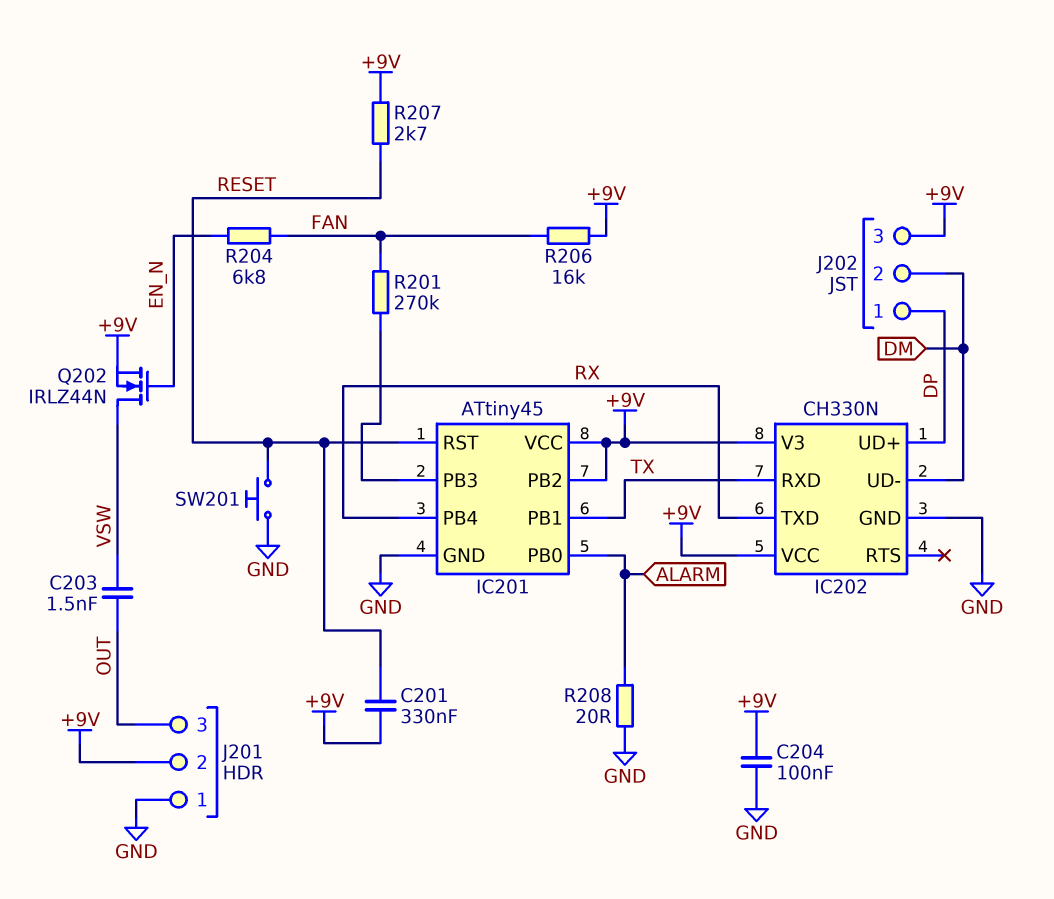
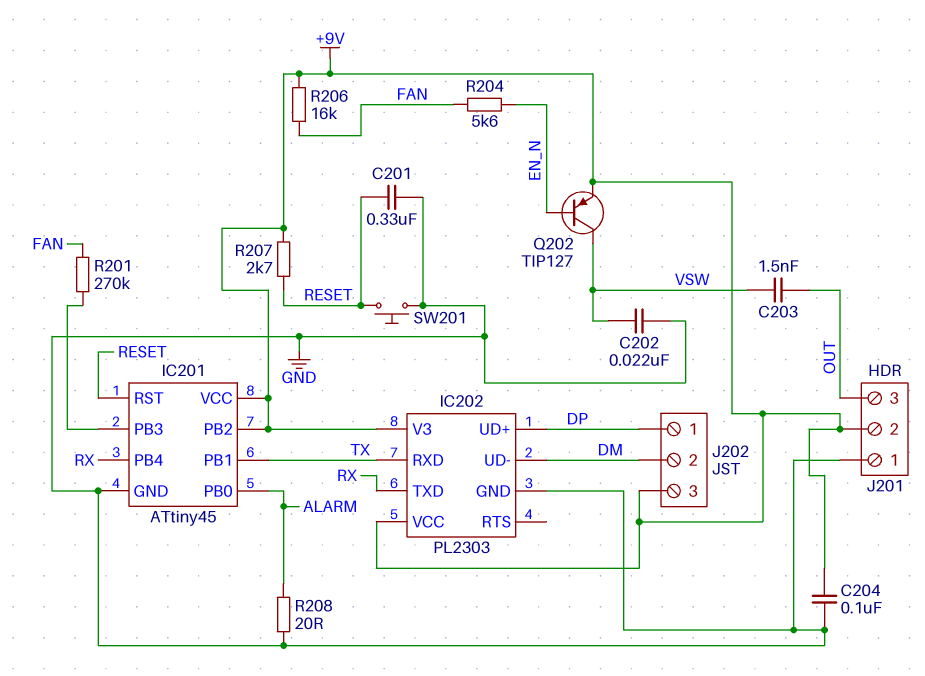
C201: 330nF (+9V, RESET) -> 330nF (GND, RESET)
C202: none -> 22nF (GND, VSW)
IC202: CH330N -> PL2303
Q202: NMOS IRLZ44N (G EN_N, D VSW, S +9V) -> PNP TIP127 (B EN_N, C VSW, E +9V)
R204: 6.8k (EN_N, FAN) -> 5.6k (EN_N, FAN)

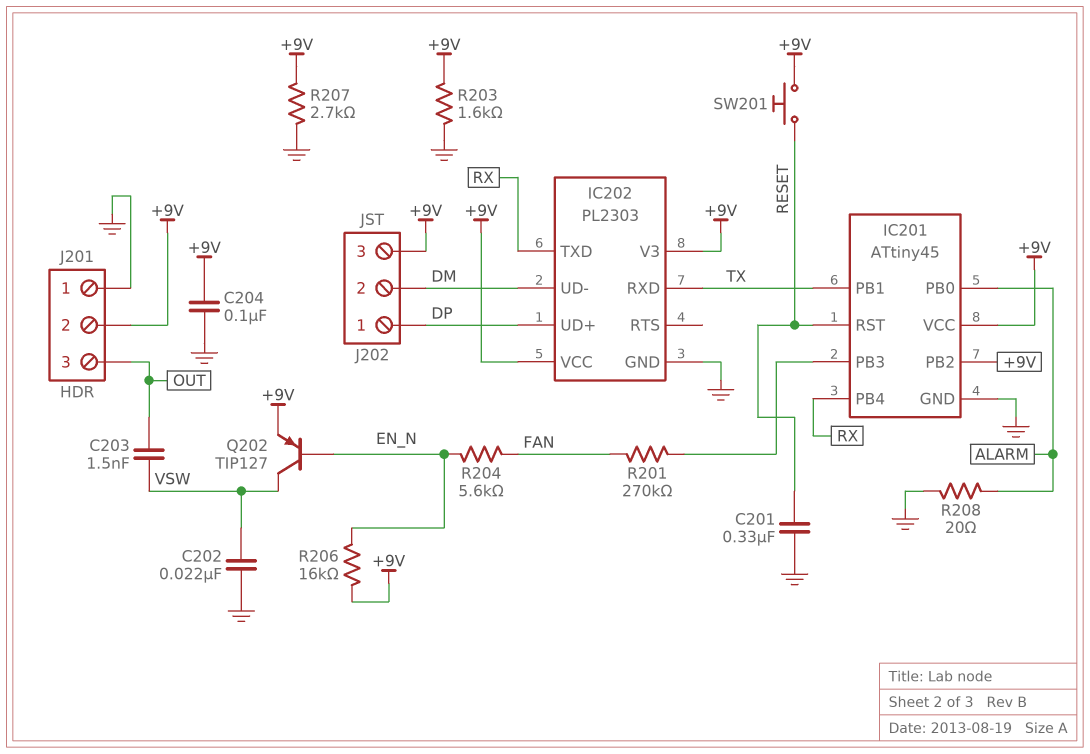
R203: none -> 1.6k (+9V, GND)
R206: 16k (+9V, FAN) -> 16k (+9V, EN_N)
R207: 2.7k (+9V, RESET) -> 2.7k (+9V, GND)
SW201: button (GND, RESET) -> button (+9V, RESET)

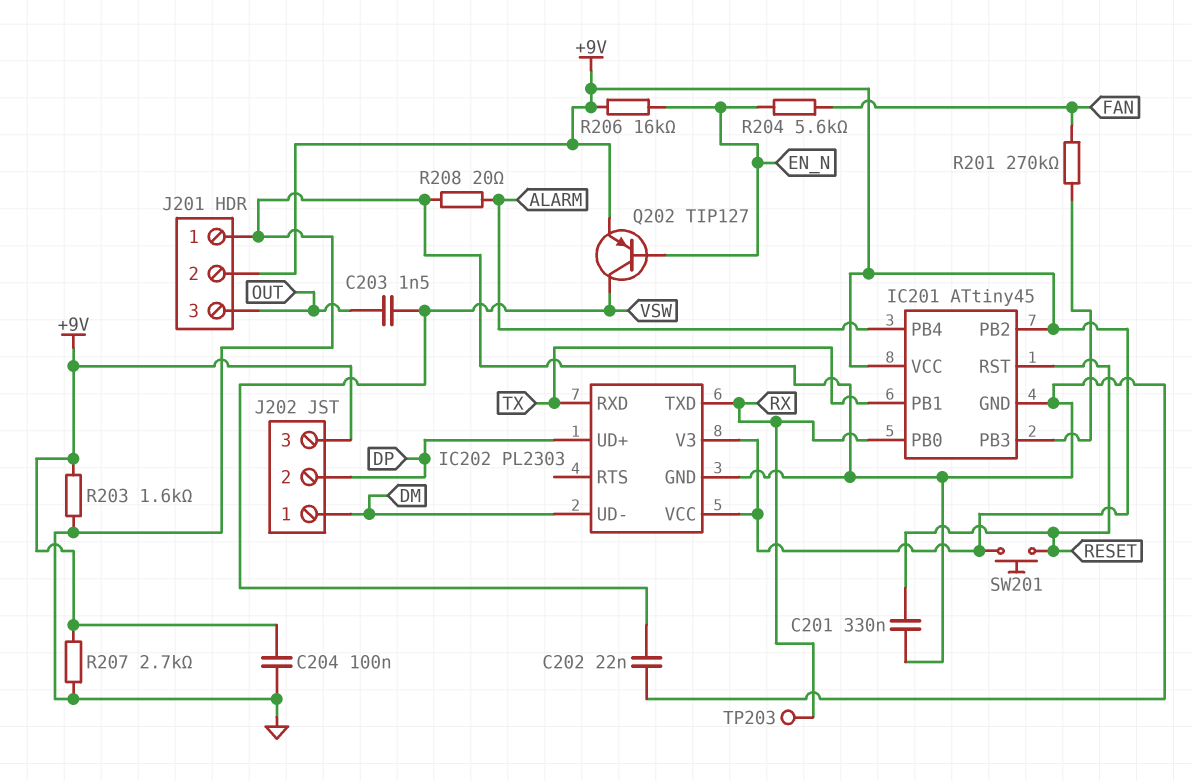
IC201 pin PB0: ALARM -> RX
IC201 pin PB4: RX -> ALARM
J202 pin 1: DP -> DM
J202 pin 2: DM -> DP
TP203: none -> test point (RX)

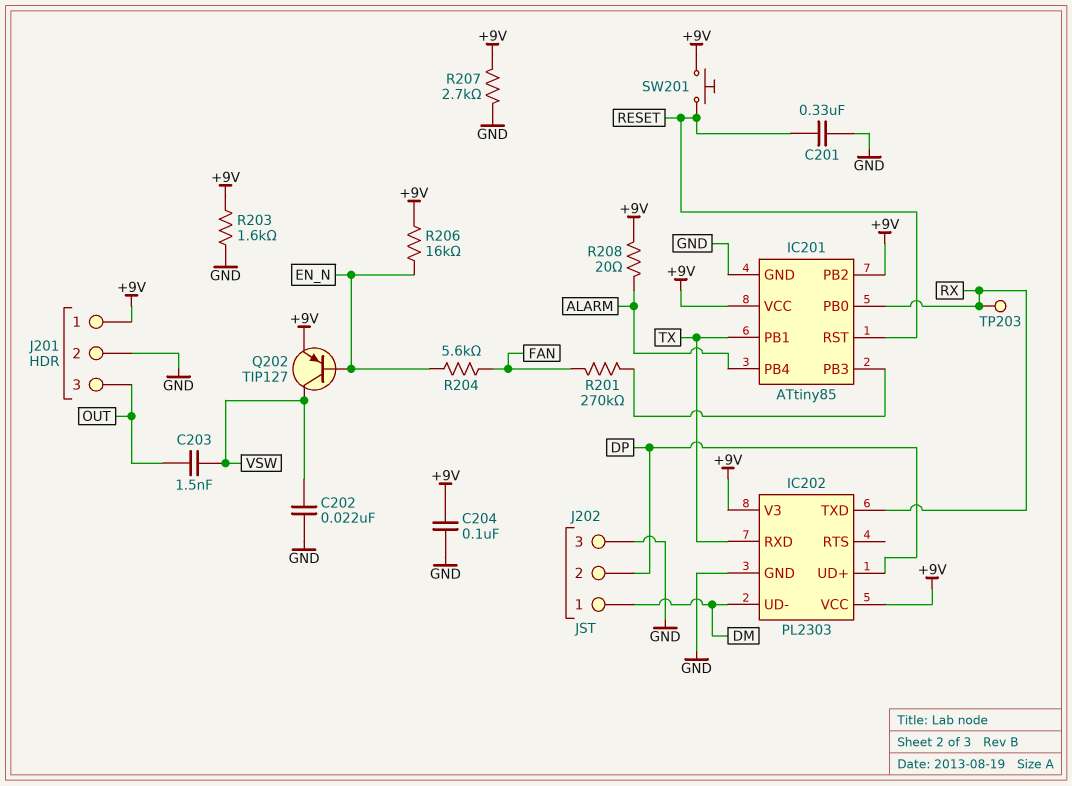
IC201: ATtiny45 -> ATtiny85
J201 pin 1: GND -> +9V
J201 pin 2: +9V -> GND
J202 pin 3: +9V -> GND
R208: 20 (ALARM, GND) -> 20 (+9V, ALARM)

